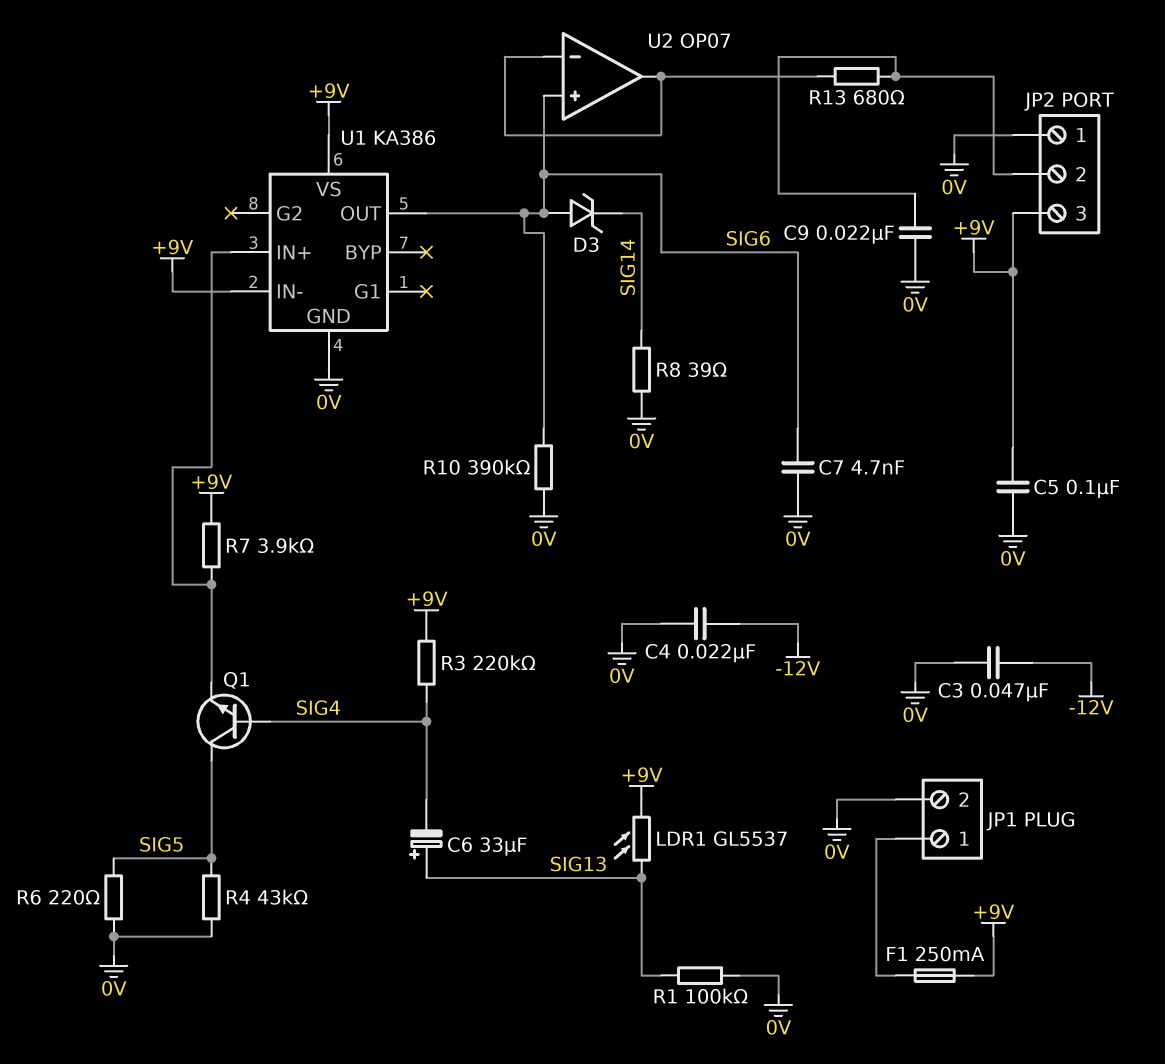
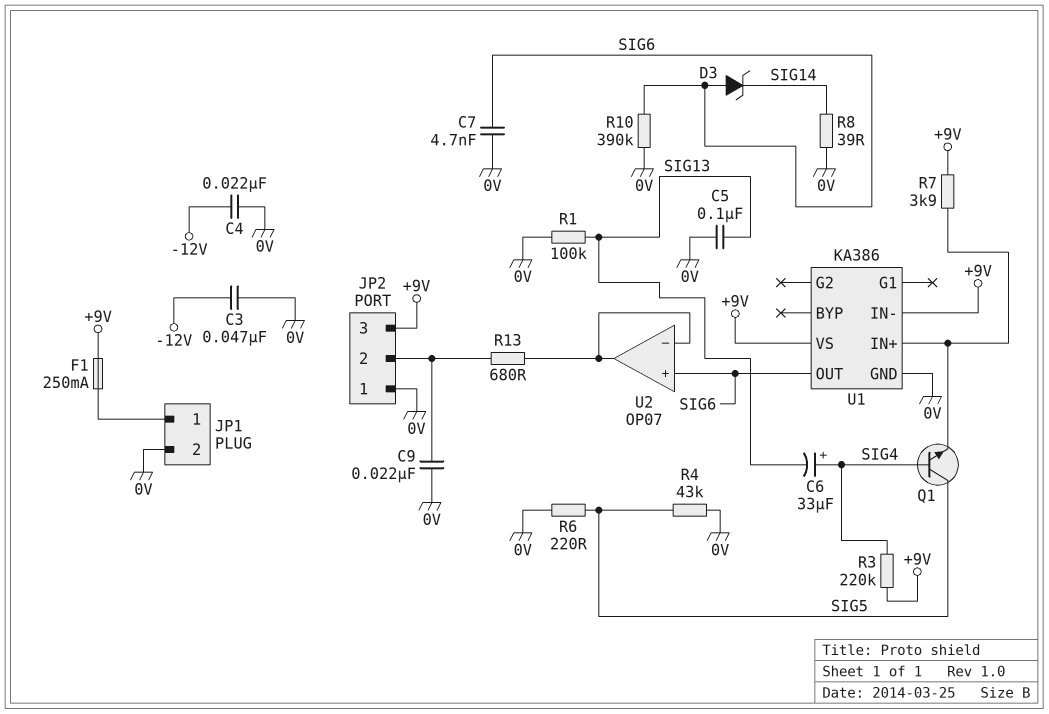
C5: 100nF (+9V, 0V) -> 100nF (0V, SIG13)
C6: 33uF (plus SIG13, minus SIG4) -> 33uF (plus SIG4, minus SIG13)
LDR1: GL5537 (+9V, SIG13) -> none

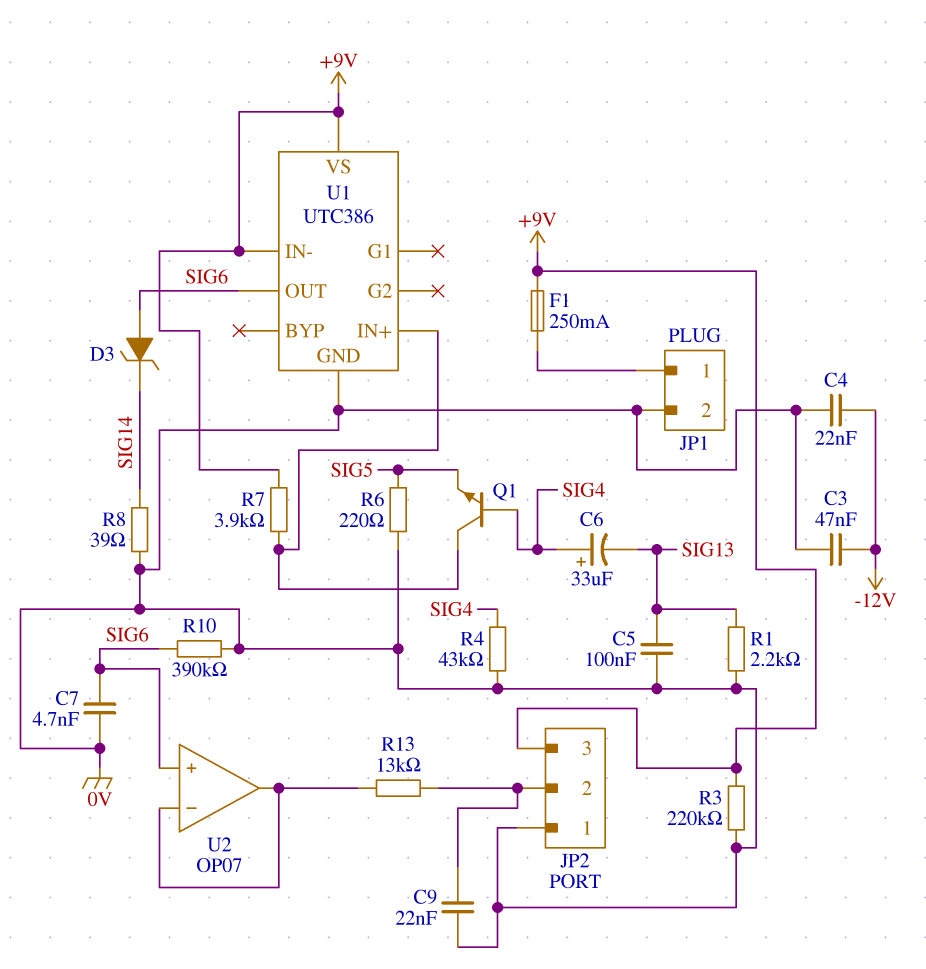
Q1: NPN (B SIG4, C SIG5, E U1/IN+) -> NPN (B SIG4, C U1/IN+, E SIG5)
R1: 100k (0V, SIG13) -> 2.2k (0V, SIG13)
R3: 220k (+9V, SIG4) -> 220k (+9V, 0V)
R4: 43k (0V, SIG5) -> 43k (0V, SIG4)
R13: 680 (JP2/2, U2/in-) -> 13k (JP2/2, U2/in-)
U1: KA386 -> UTC386

